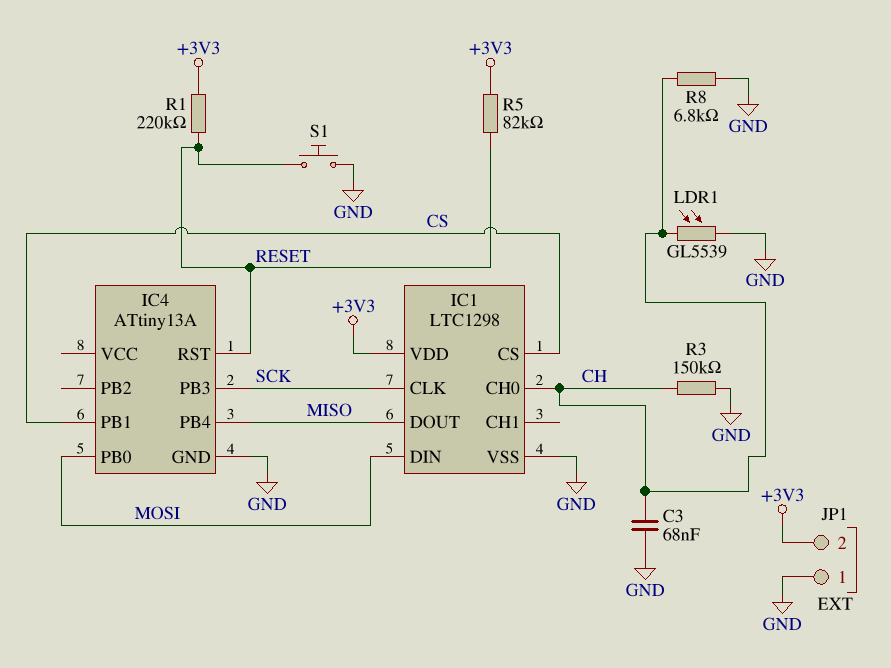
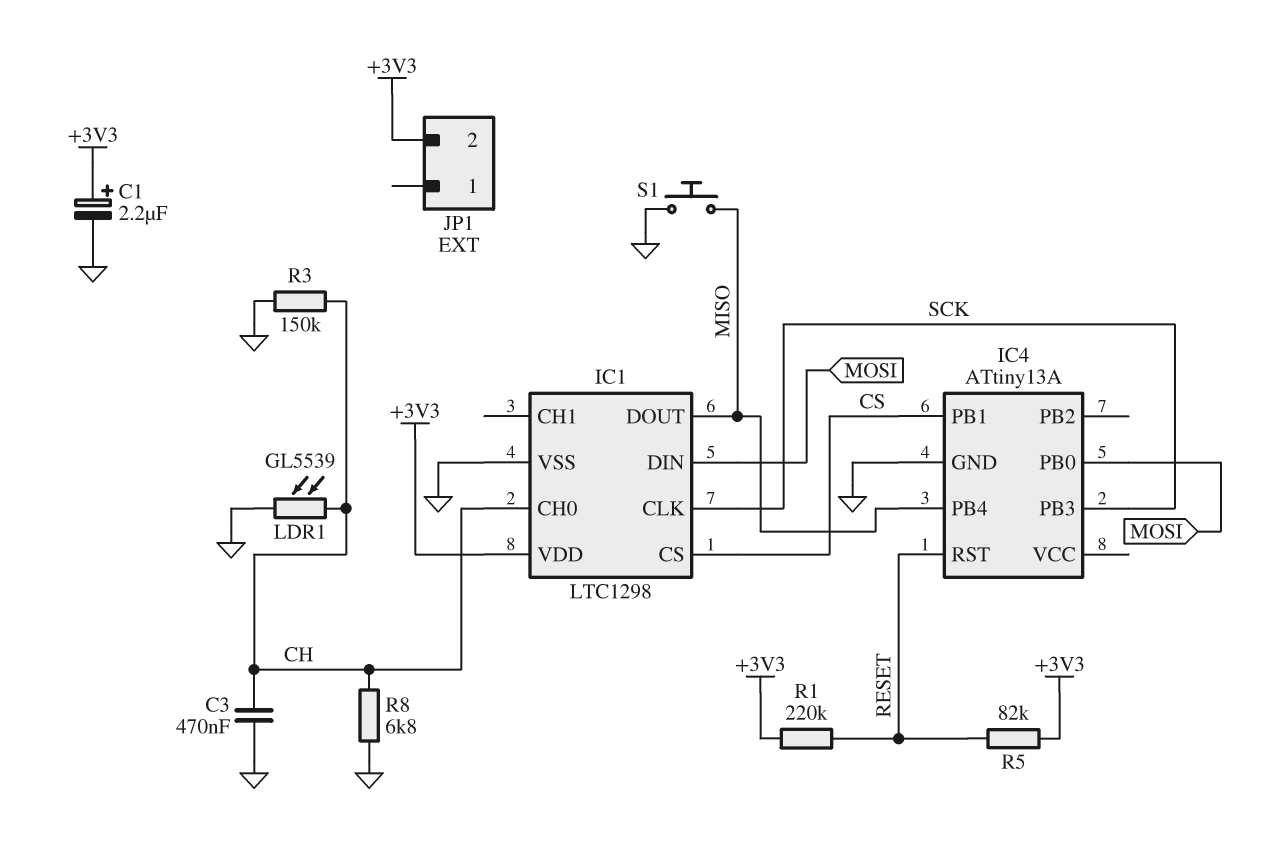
C1: none -> 2.2uF (plus +3V3, minus GND)
C3: 68nF (CH, GND) -> 470nF (CH, GND)
JP1 pin 1: GND -> none
S1: button (GND, RESET) -> button (GND, MISO)

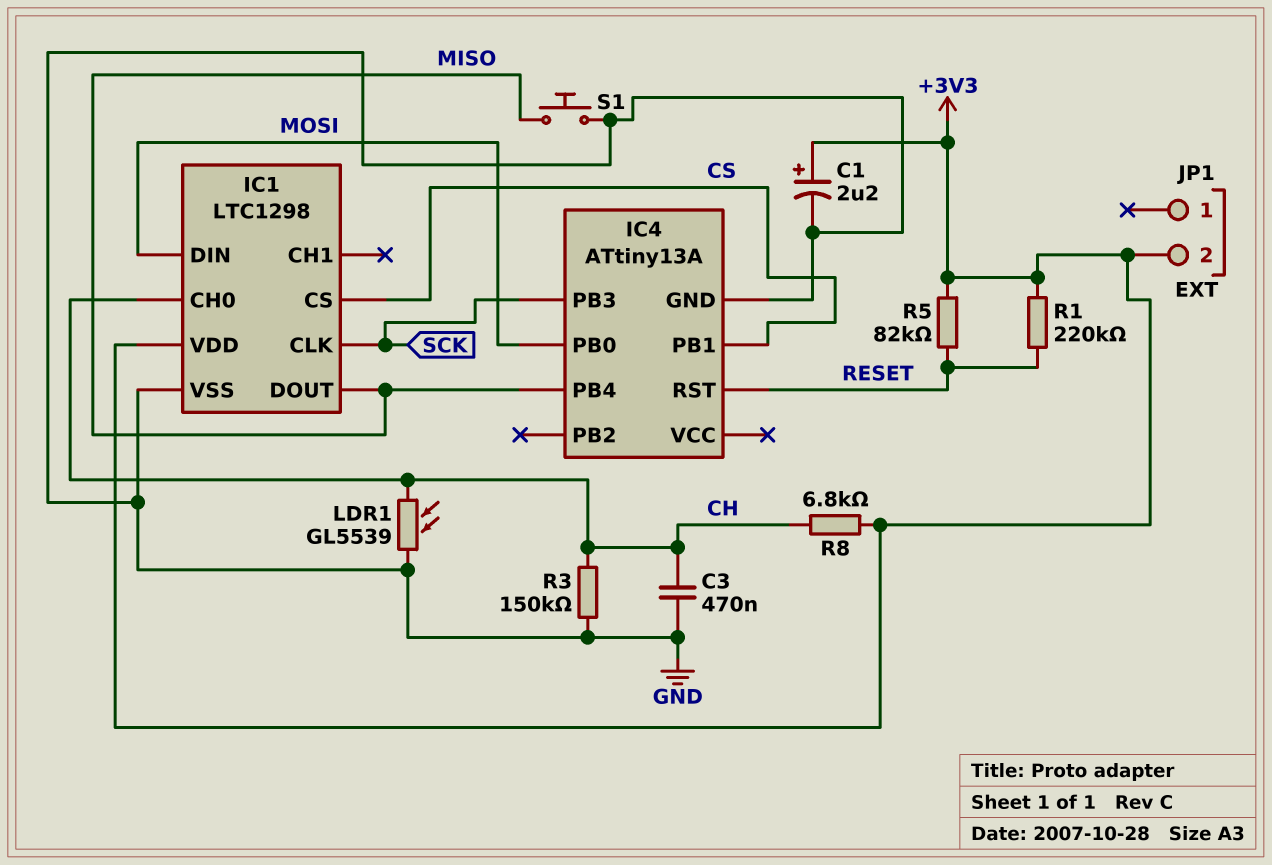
R8: 6.8k (CH, GND) -> 6.8k (+3V3, CH)

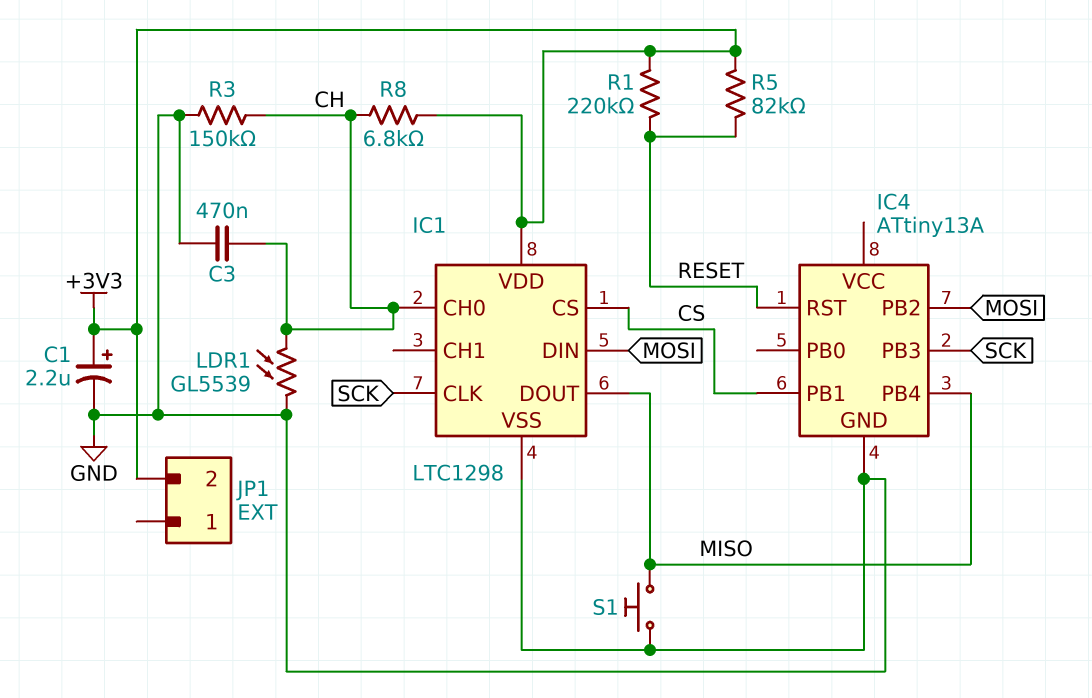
IC4 pin PB0: MOSI -> none
IC4 pin PB2: none -> MOSI

